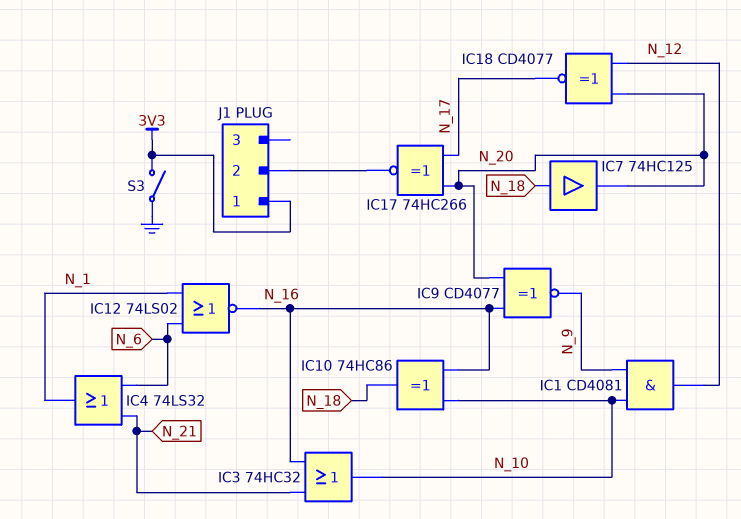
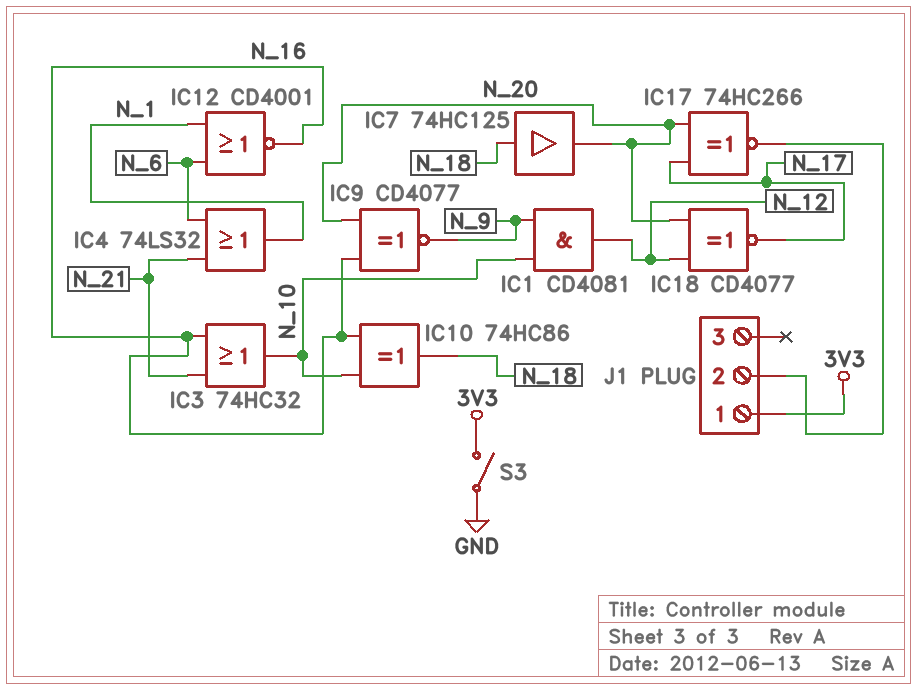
IC12: NOR 74LS02 (in N_1, in N_6, out N_16) -> NOR CD4001 (in N_1, in N_6, out N_16)

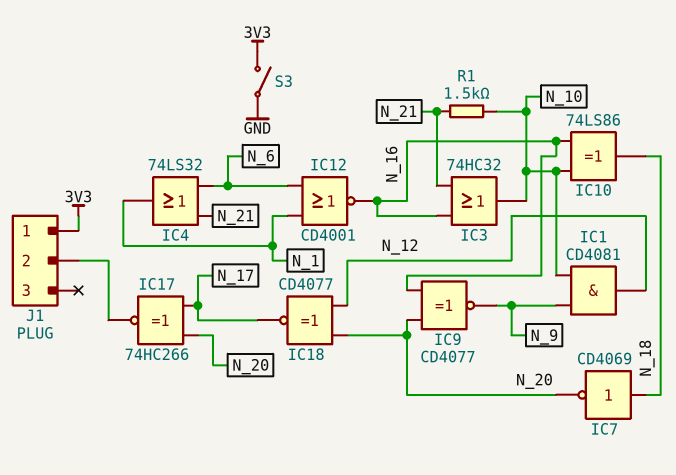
IC7: buffer 74HC125 (in N_18, out N_20) -> NOT CD4069 (in N_18, out N_20)
IC10: XOR 74HC86 (in N_10, in N_16, out N_18) -> XOR 74LS86 (in N_10, in N_16, out N_18)
R1: none -> 1.5k (N_10, N_21)

